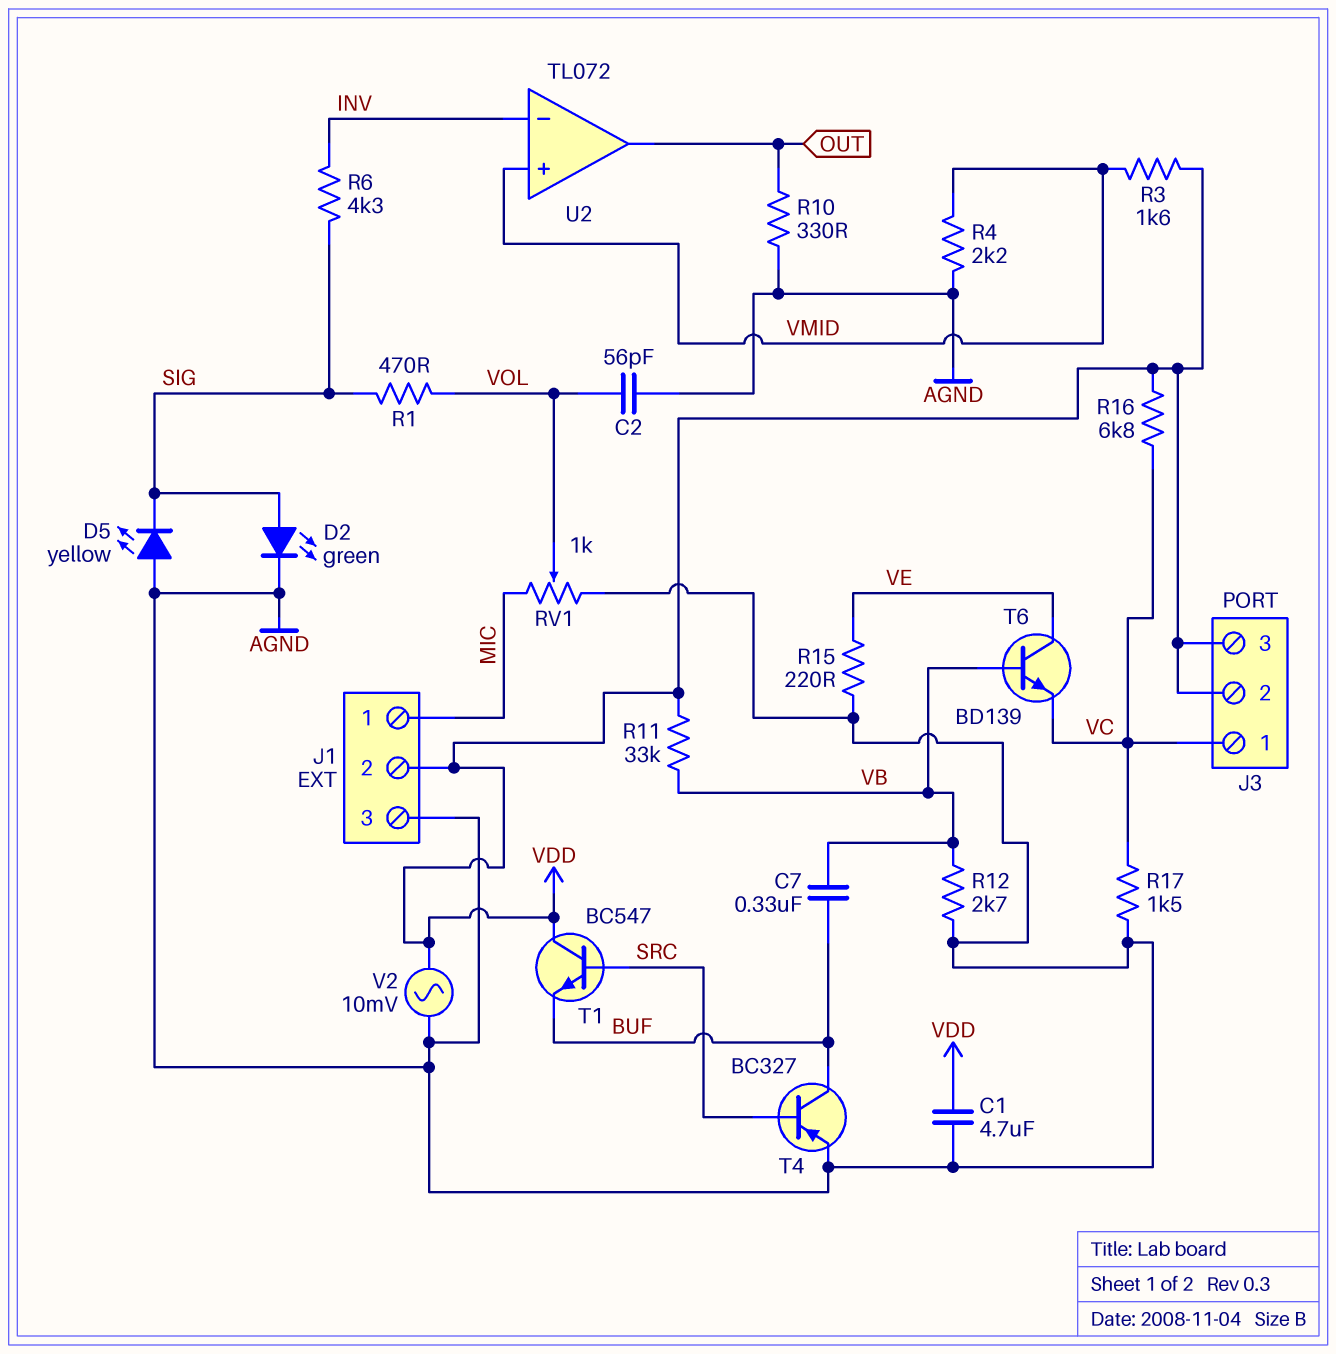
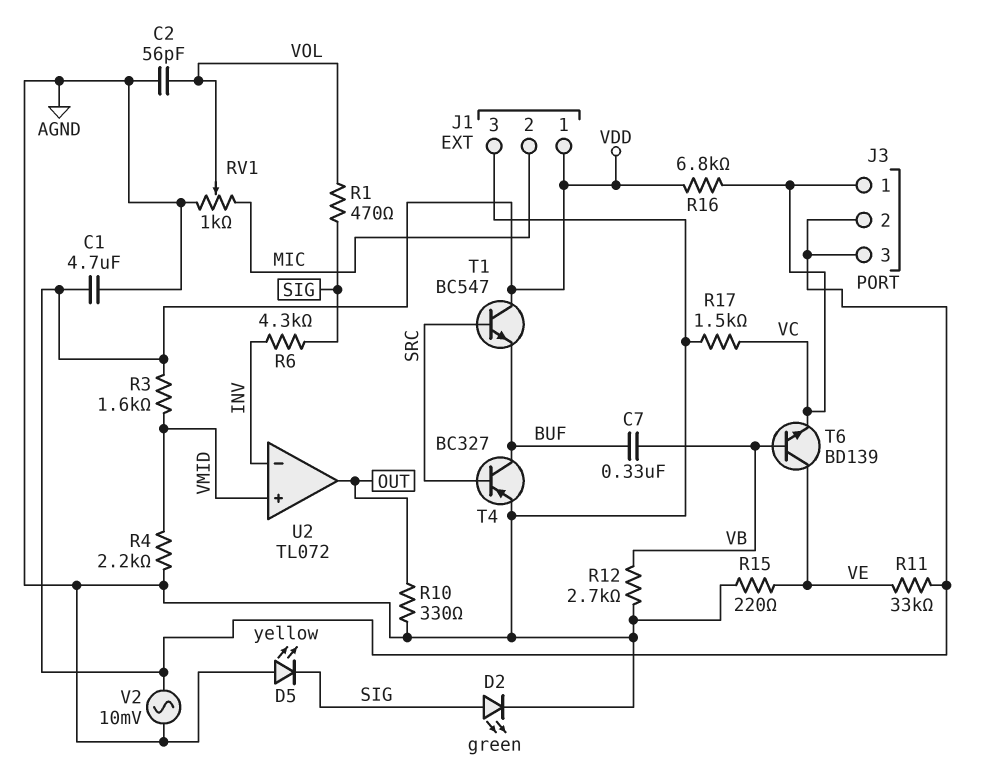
J1 pin 1: MIC -> VDD
J1 pin 2: VDD -> MIC
R11: 33k (VB, VDD) -> 33k (VDD, VE)

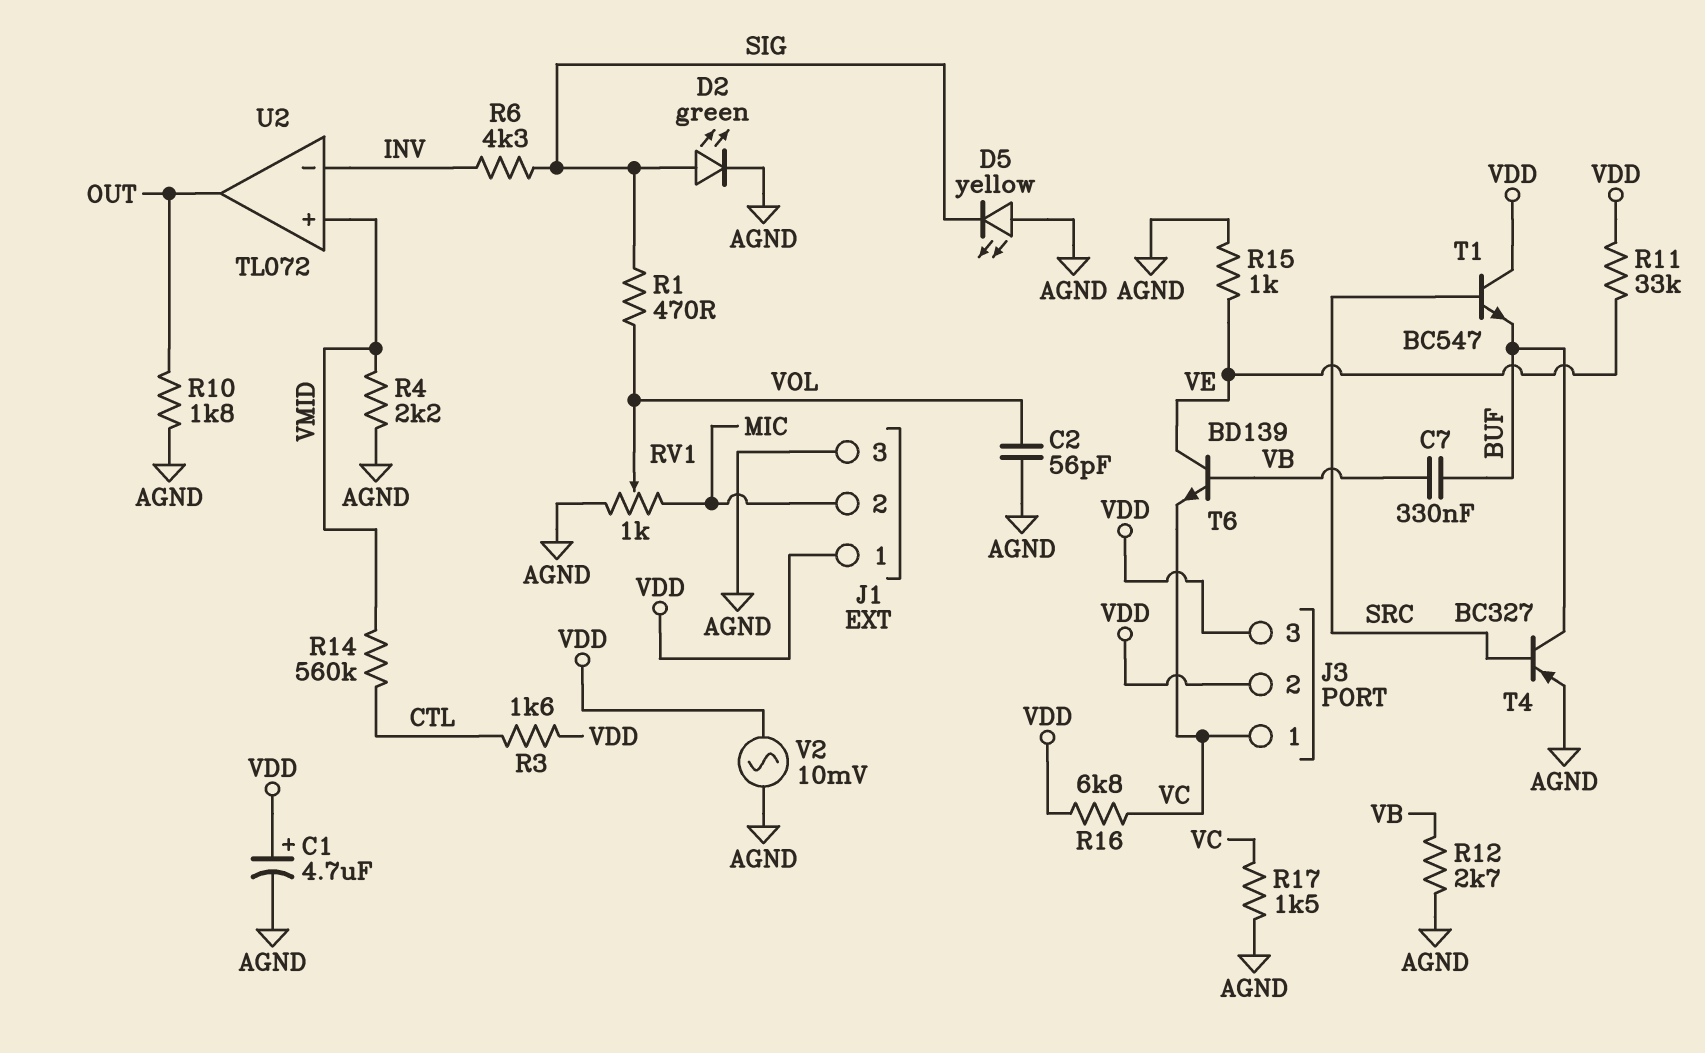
C1: 4.7uF (AGND, VDD) -> 4.7uF (plus VDD, minus AGND)
R3: 1.6k (VDD, VMID) -> 1.6k (CTL, VDD)
R10: 330 (AGND, OUT) -> 1.8k (AGND, OUT)
R14: none -> 560k (CTL, VMID)
R15: 220 (AGND, VE) -> 1k (AGND, VE)

